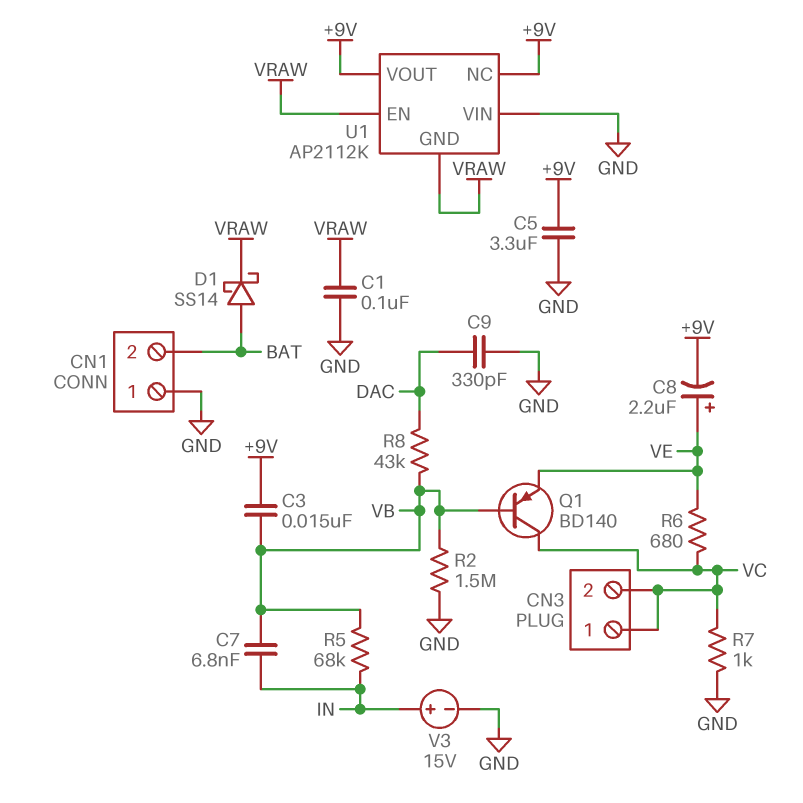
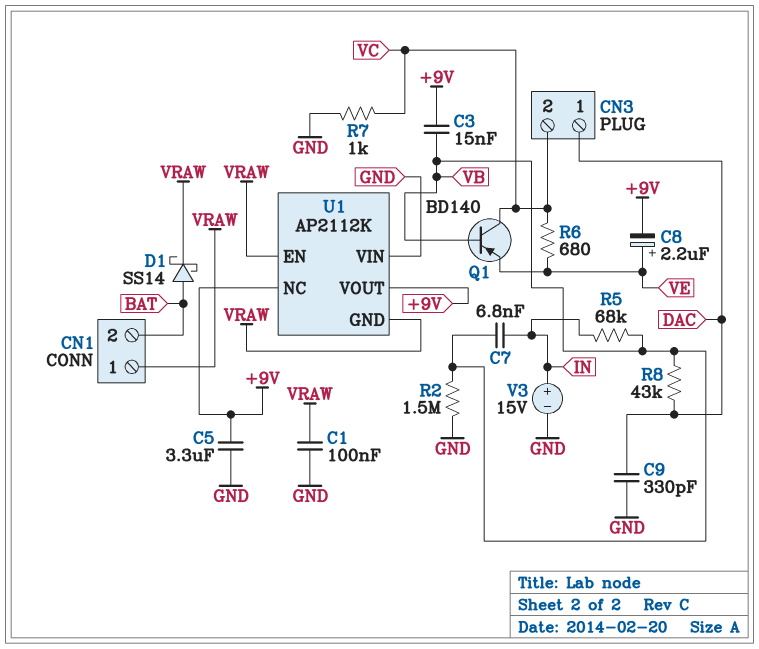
CN1 pin 1: GND -> VRAW
CN3 pin 1: VC -> DAC

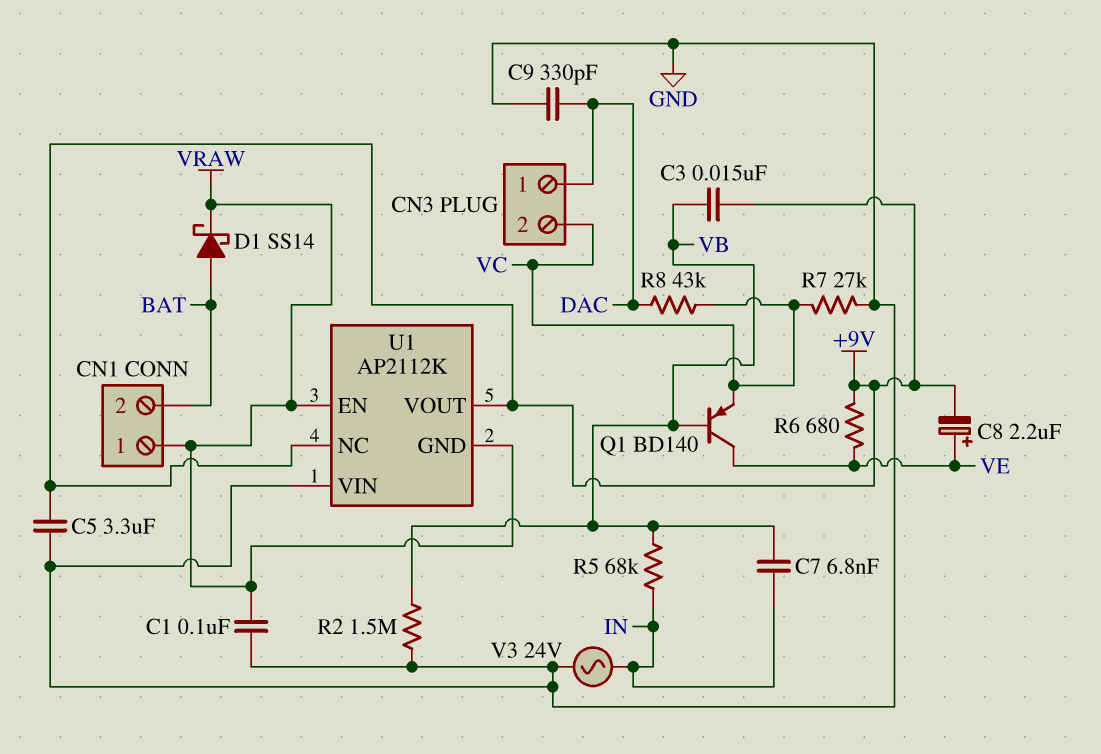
Q1: PNP BD140 (B VB, C VC, E VE) -> PNP BD140 (B VB, C VE, E VC)
R6: 680 (VC, VE) -> 680 (+9V, VE)
R7: 1k (GND, VC) -> 27k (GND, VC)
R8: 43k (DAC, VB) -> 43k (DAC, VC)
V3: 15V (plus IN, minus GND) -> AC 24V (GND, IN)

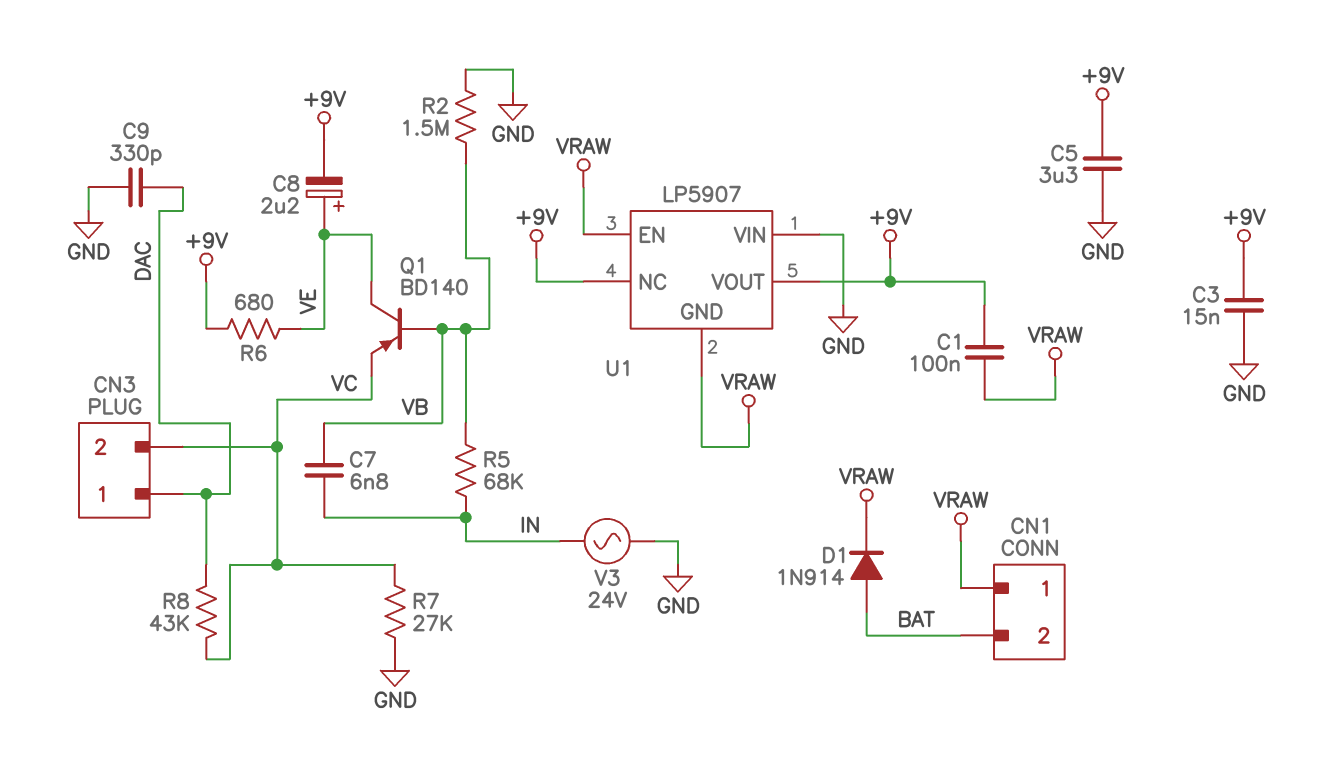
C1: 100nF (GND, VRAW) -> 100nF (+9V, VRAW)
C3: 15nF (+9V, VB) -> 15nF (+9V, GND)
D1: schottky SS14 (A BAT, K VRAW) -> diode 1N914 (A BAT, K VRAW)
U1: AP2112K -> LP5907

